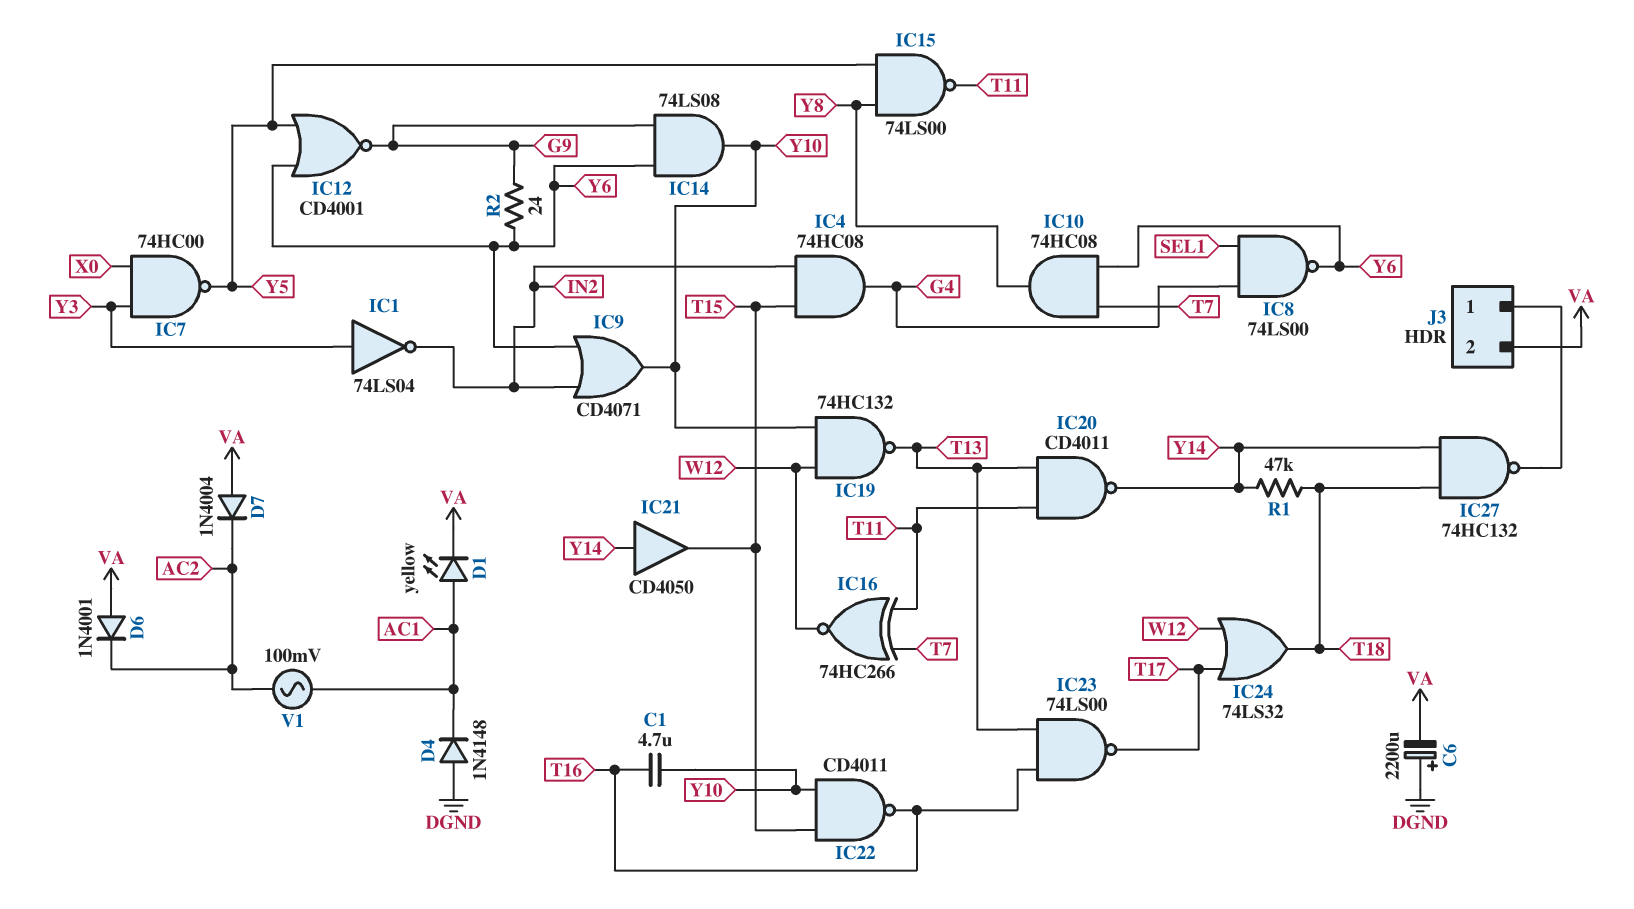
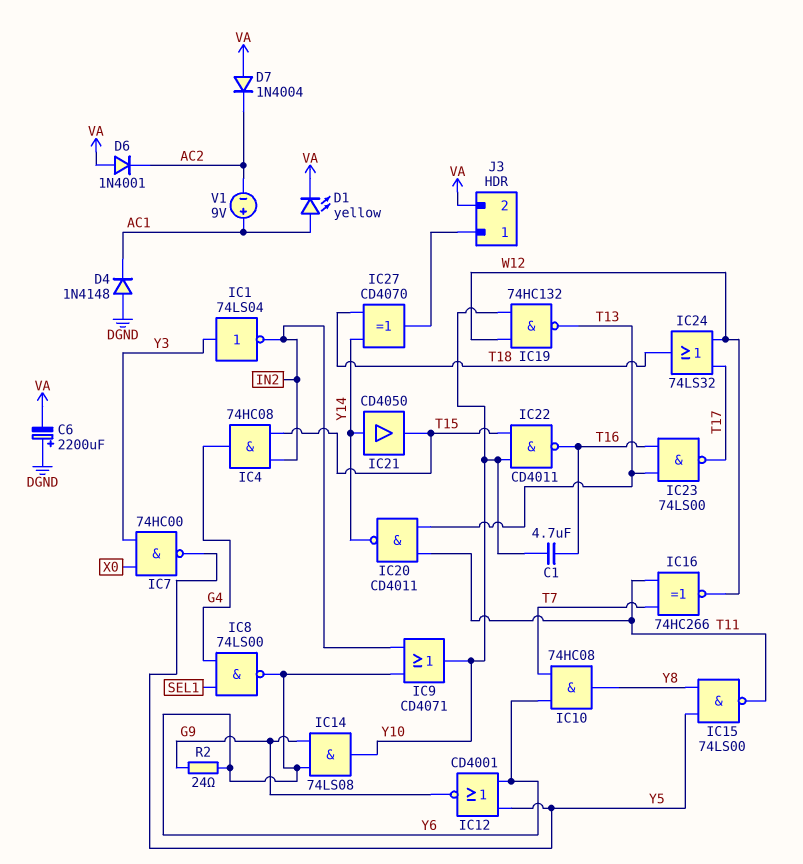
IC27: NAND 74HC132 (in T18, in Y14, out J3/1) -> XOR CD4070 (in T18, in Y14, out J3/1)
R1: 47k (T18, Y14) -> none
V1: AC 100mV (AC1, AC2) -> 9V (plus AC1, minus AC2)

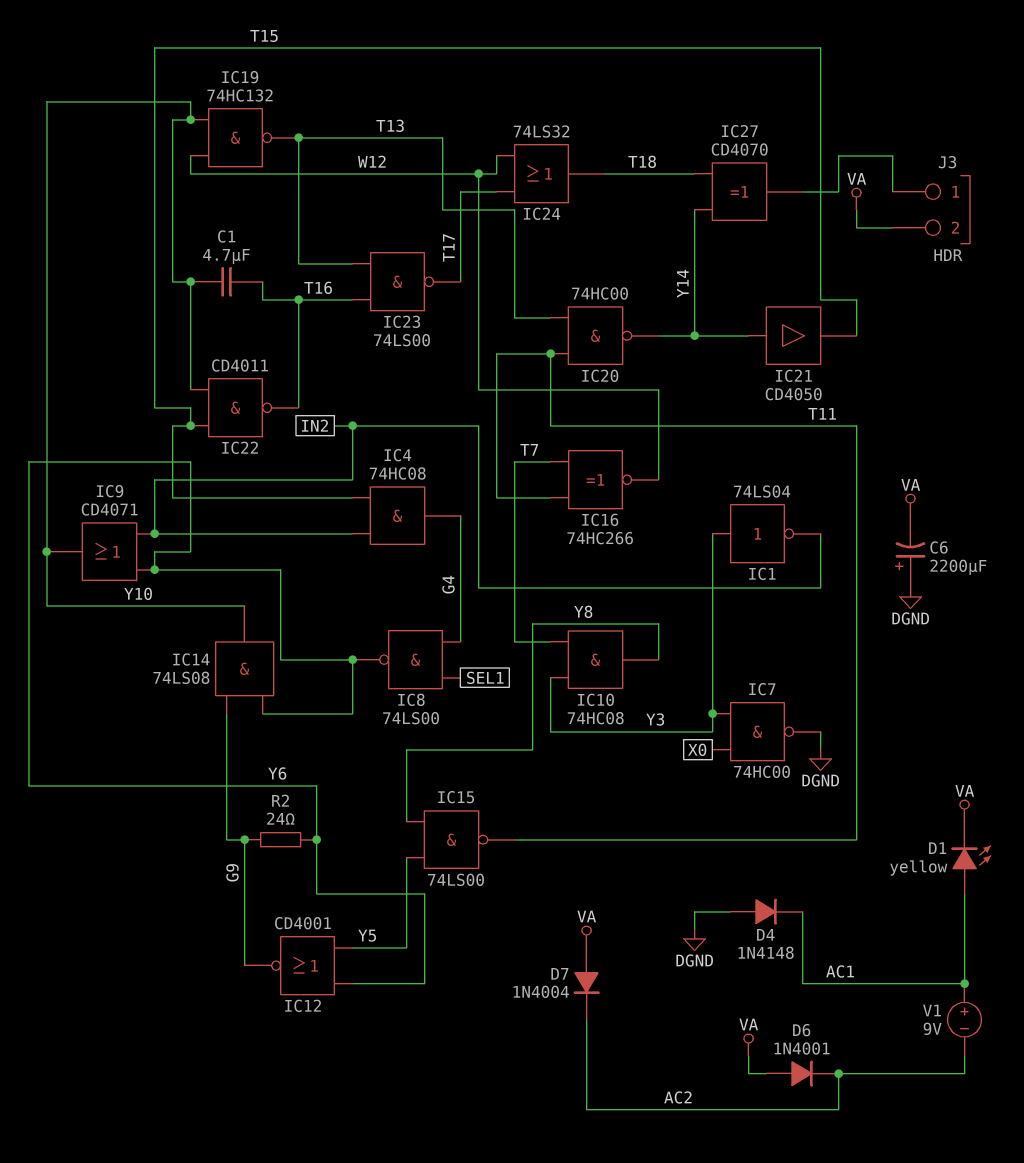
IC7: NAND 74HC00 (in X0, in Y3, out Y5) -> NAND 74HC00 (in X0, in Y3, out DGND)
IC10: AND 74HC08 (in T7, in Y6, out Y8) -> AND 74HC08 (in T7, in Y3, out Y8)
IC20: NAND CD4011 (in T11, in T13, out Y14) -> NAND 74HC00 (in T11, in T13, out Y14)

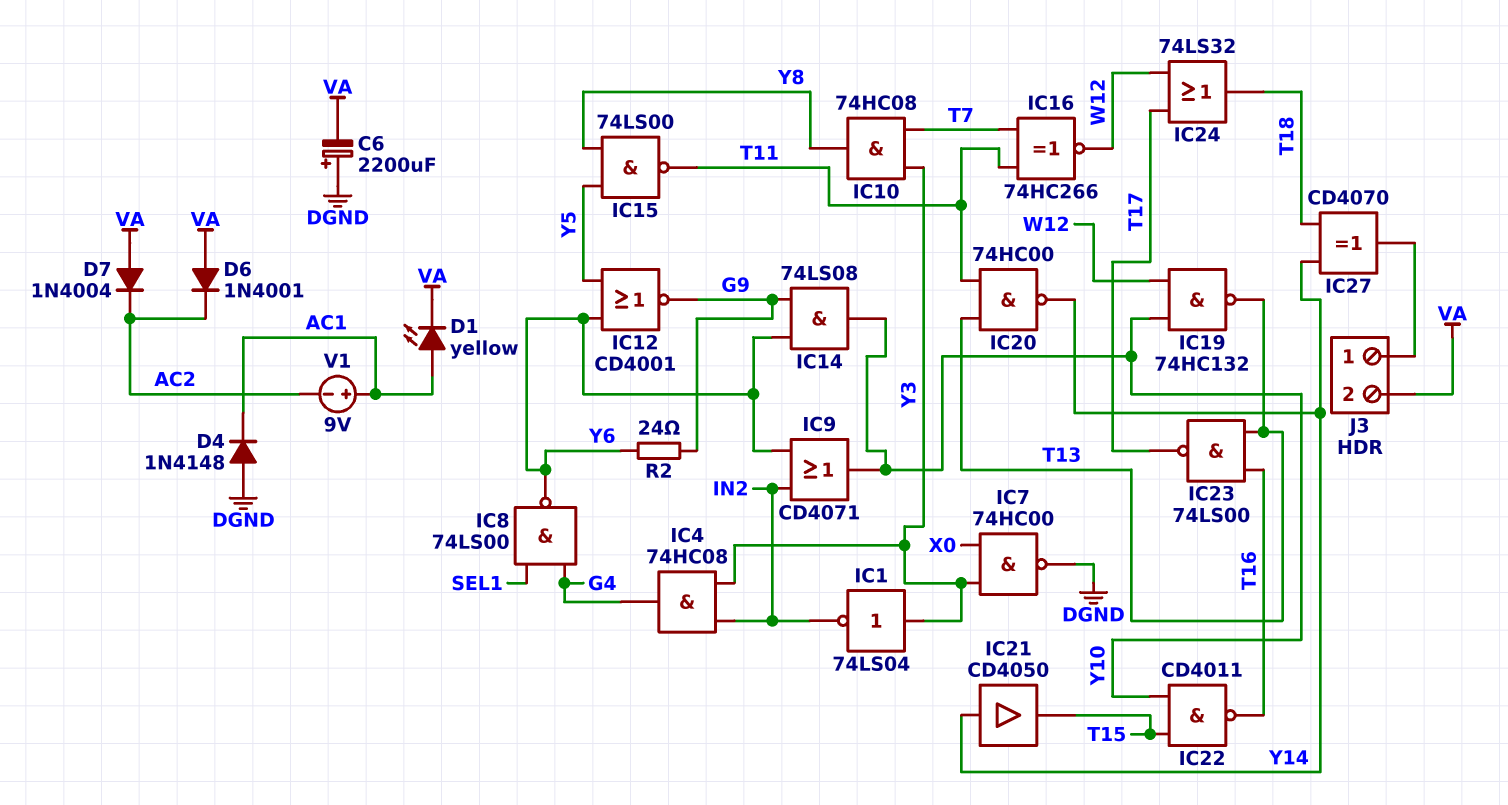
C1: 4.7uF (T16, Y10) -> none
IC4: AND 74HC08 (in IN2, in T15, out G4) -> AND 74HC08 (in IN2, in Y3, out G4)

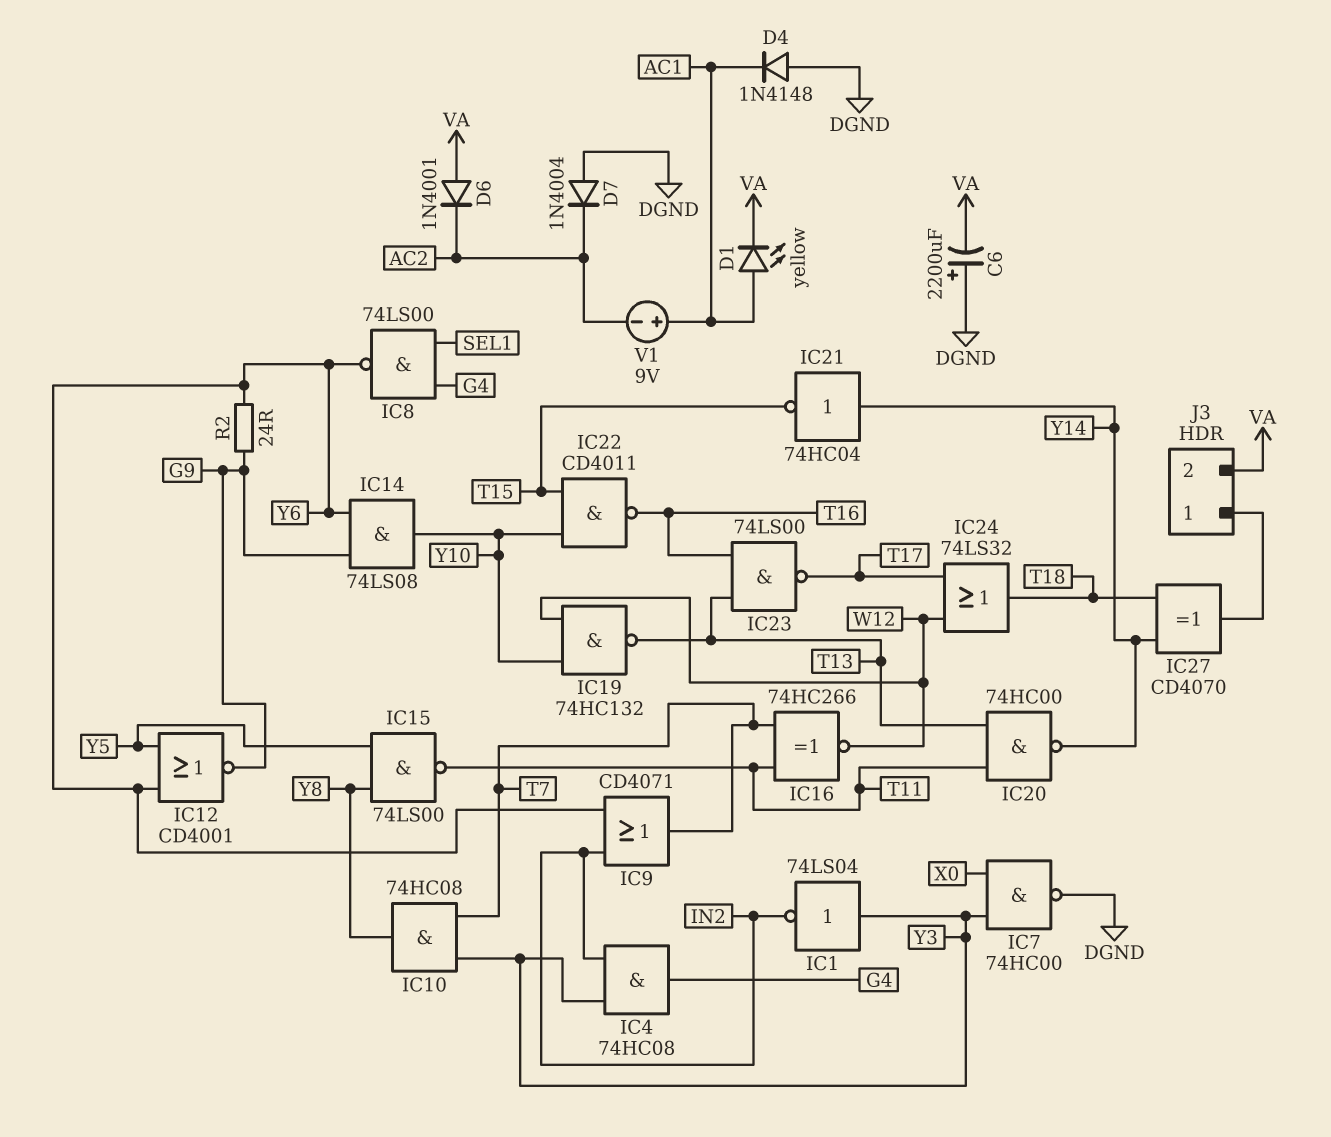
D7: diode 1N4004 (A VA, K AC2) -> diode 1N4004 (A DGND, K AC2)
IC9: OR CD4071 (in IN2, in Y6, out Y10) -> OR CD4071 (in IN2, in Y6, out T7)
IC21: buffer CD4050 (in Y14, out T15) -> NOT 74HC04 (in Y14, out T15)

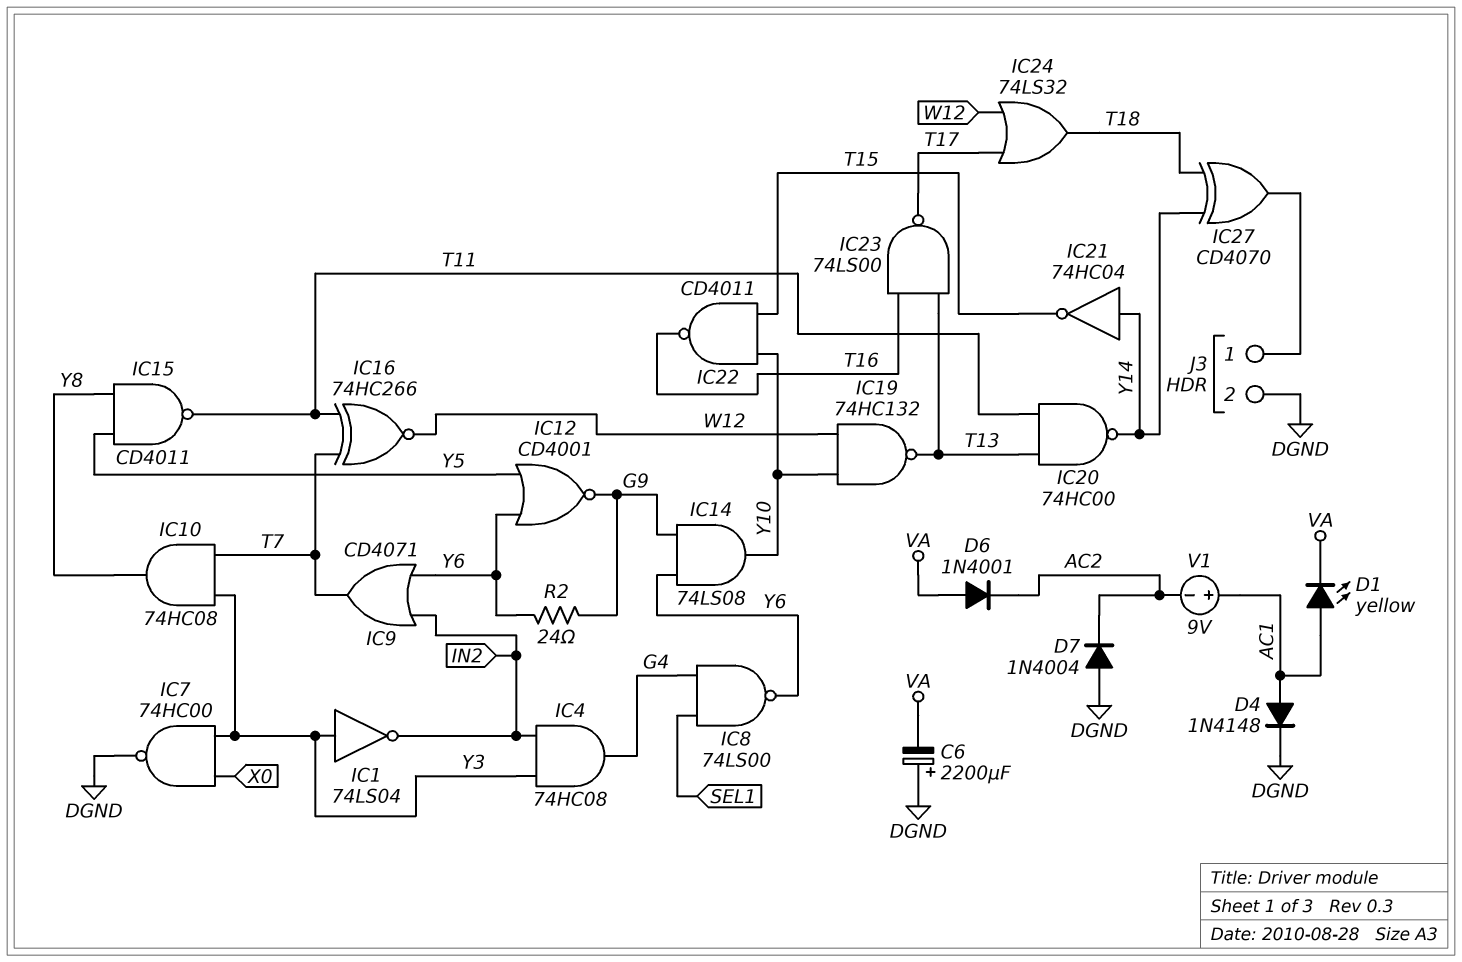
D4: diode 1N4148 (A DGND, K AC1) -> diode 1N4148 (A AC1, K DGND)
IC15: NAND 74LS00 (in Y5, in Y8, out T11) -> NAND CD4011 (in Y5, in Y8, out T11)
J3 pin 2: VA -> DGND

